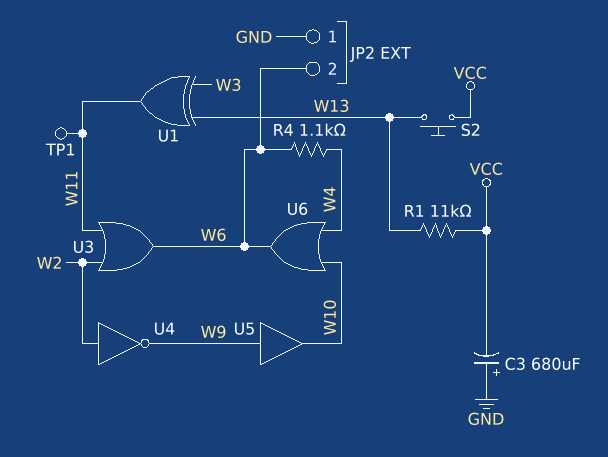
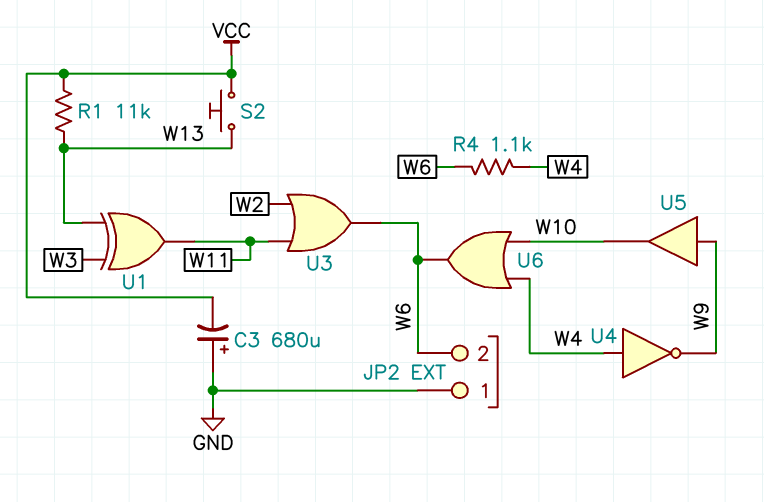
TP1: test point (W11) -> none
U4: NOT (in W2, out W9) -> NOT (in W4, out W9)

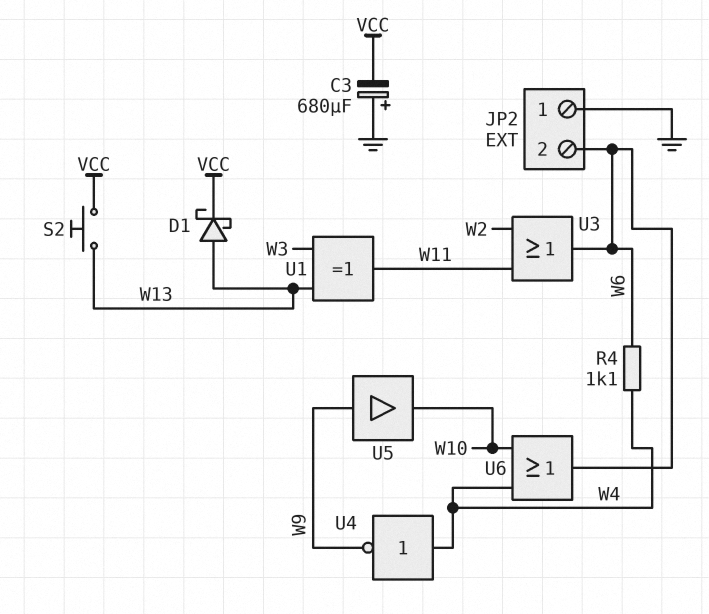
D1: none -> schottky (A W13, K VCC)
R1: 11k (VCC, W13) -> none

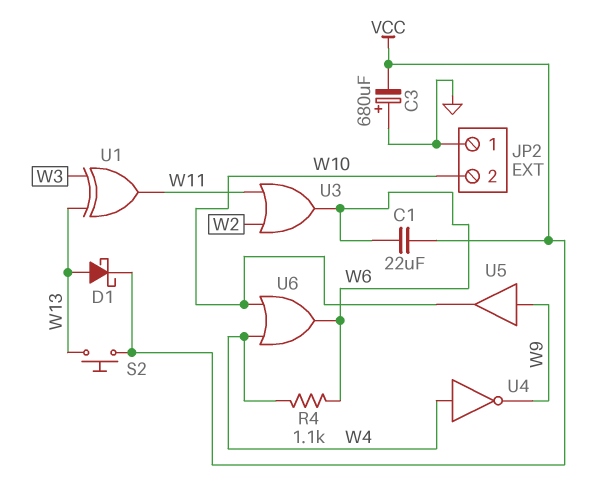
C1: none -> 22uF (VCC, W6)
JP2 pin 2: W6 -> W10

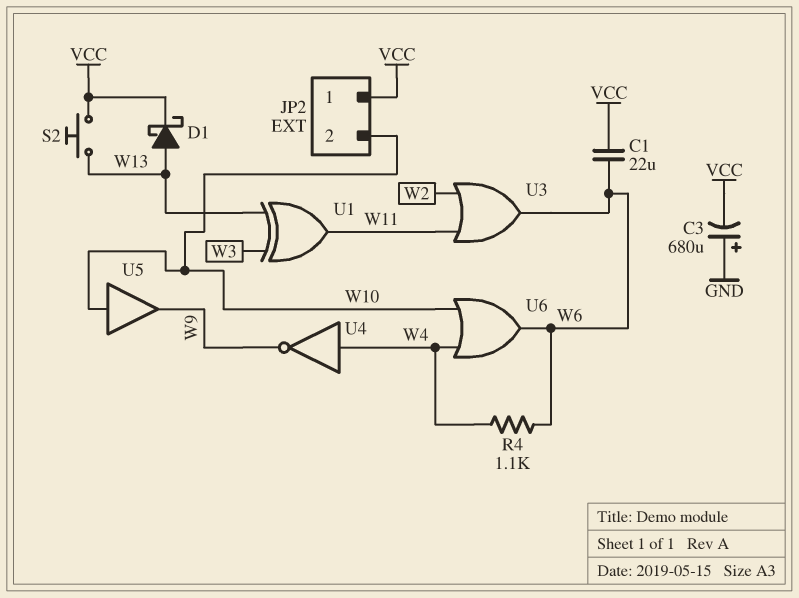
JP2 pin 1: GND -> VCC
U5: buffer (in W9, out W10) -> buffer (in W10, out W9)

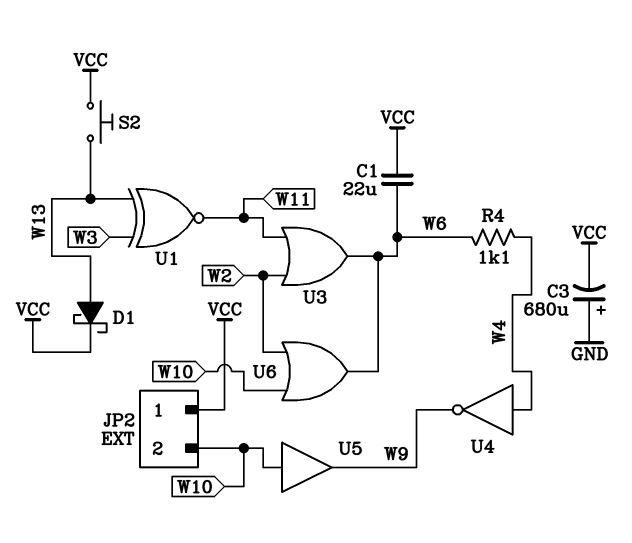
U1: XOR (in W3, in W13, out W11) -> XNOR (in W3, in W13, out W11)
U6: OR (in W4, in W10, out W6) -> OR (in W2, in W10, out W6)

